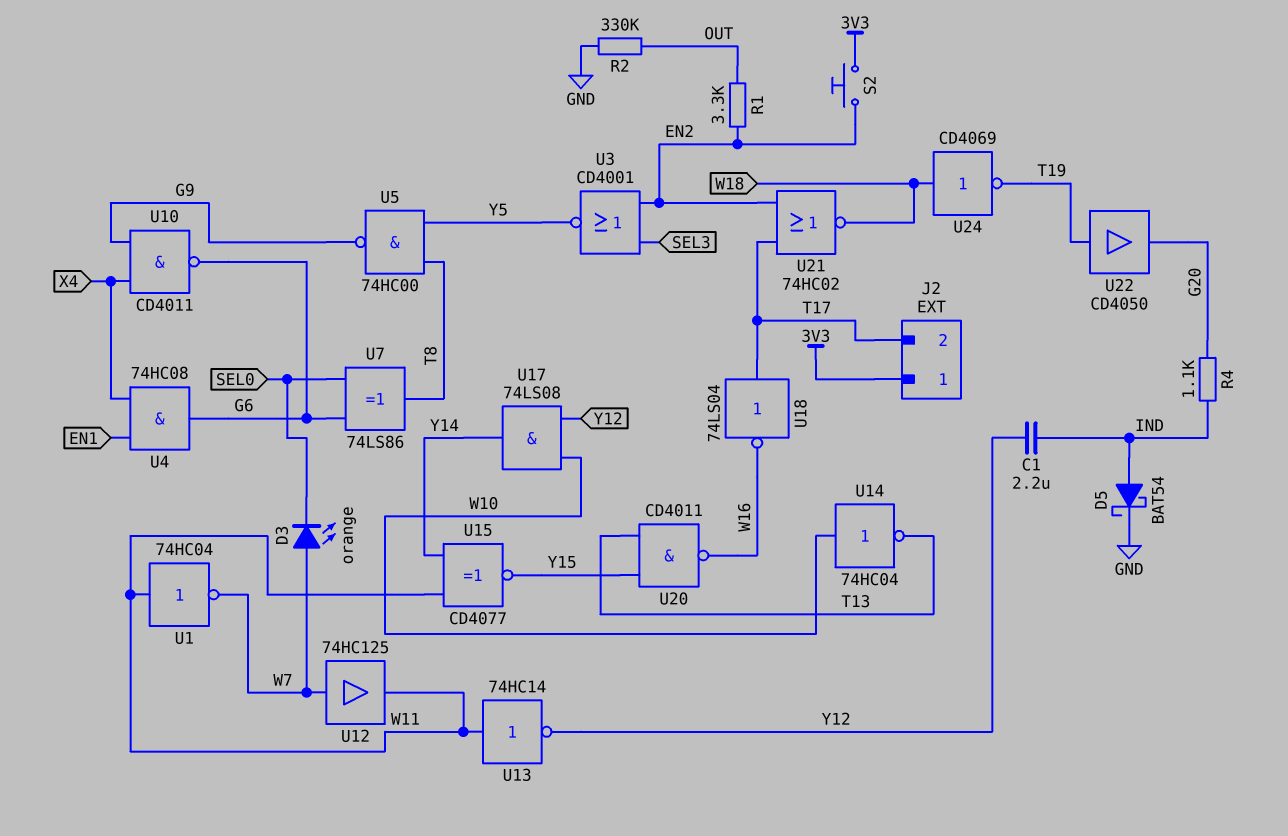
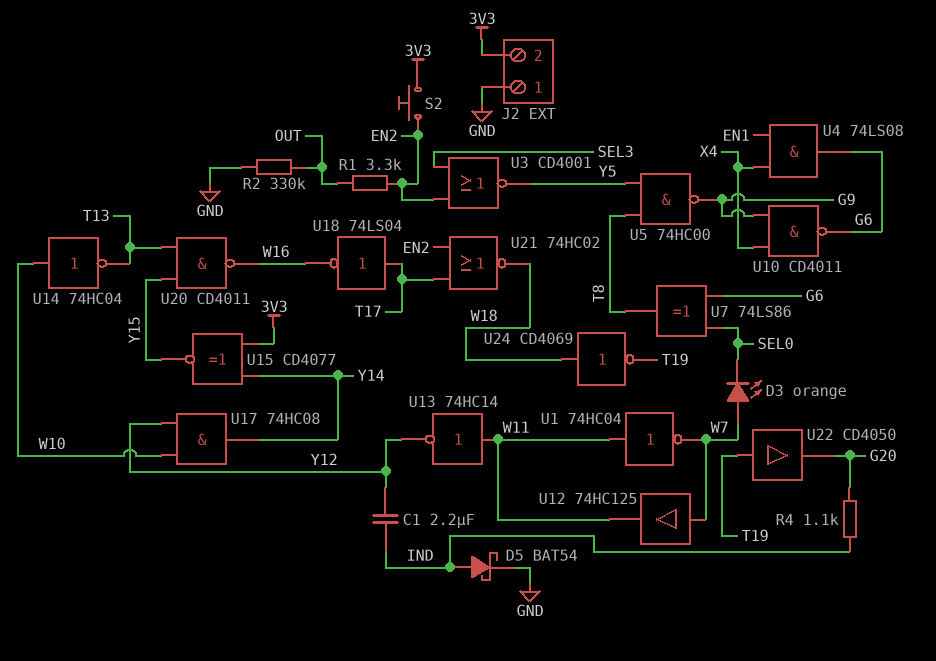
J2 pin 1: 3V3 -> GND
J2 pin 2: T17 -> 3V3
U4: AND 74HC08 (in EN1, in X4, out G6) -> AND 74LS08 (in EN1, in X4, out G6)
U15: XNOR CD4077 (in W11, in Y14, out Y15) -> XNOR CD4077 (in 3V3, in Y14, out Y15)
U17: AND 74LS08 (in W10, in Y12, out Y14) -> AND 74HC08 (in W10, in Y12, out Y14)

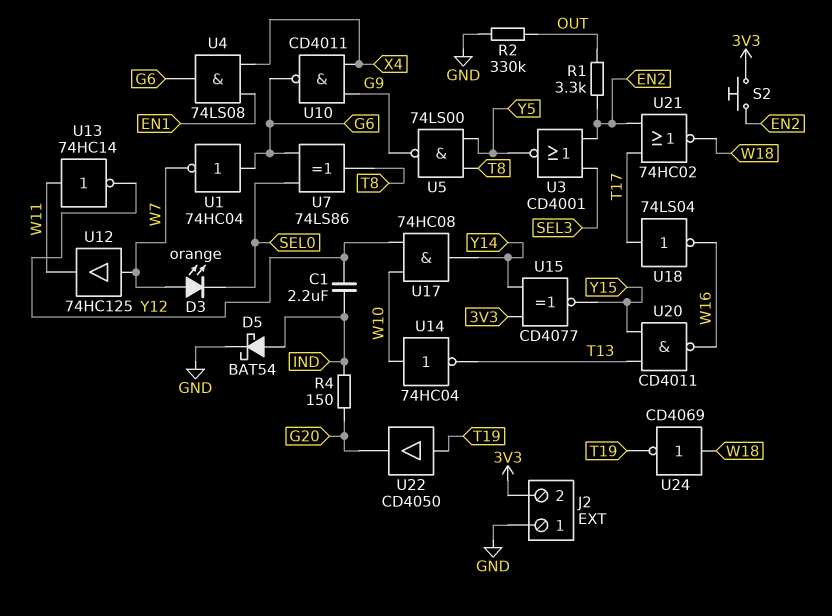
R4: 1.1k (G20, IND) -> 150 (G20, IND)
U1: NOT 74HC04 (in W11, out W7) -> NOT 74HC04 (in G6, out W7)
U5: NAND 74HC00 (in T8, in Y5, out G9) -> NAND 74LS00 (in T8, in Y5, out G9)

